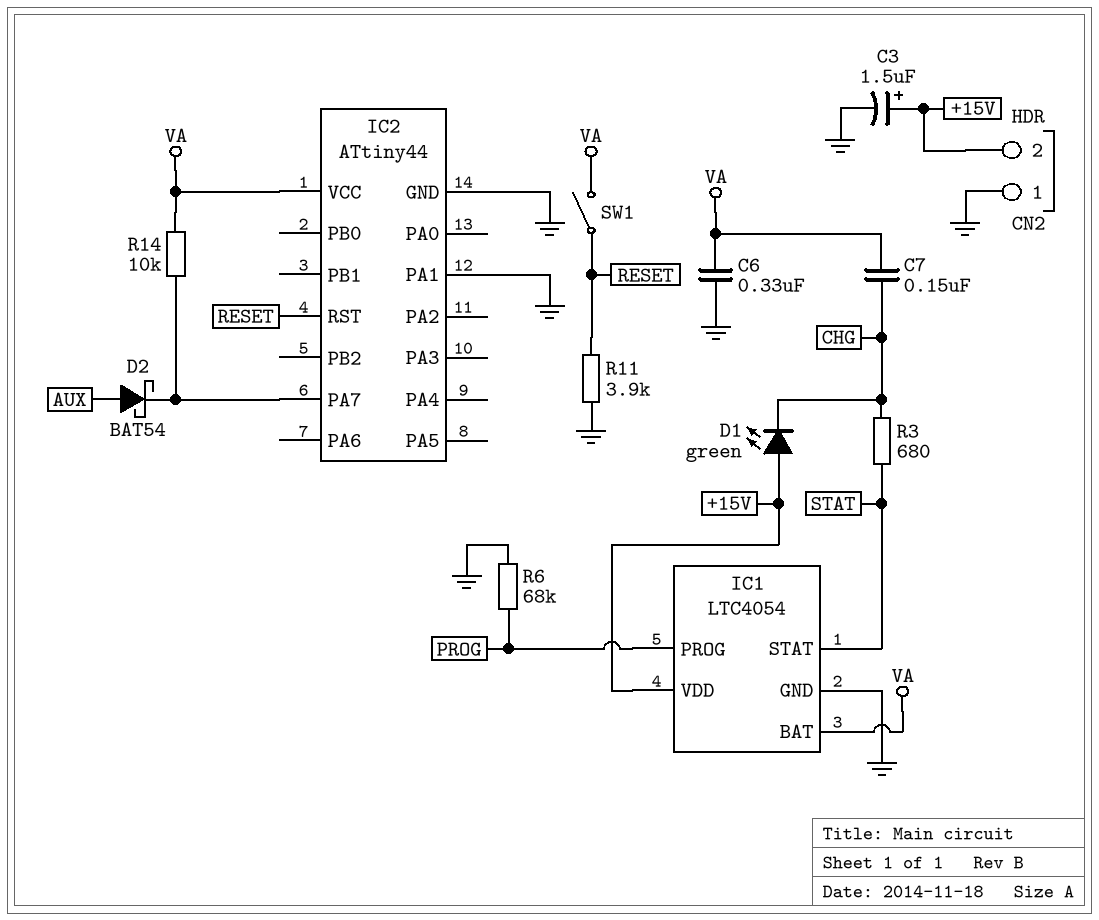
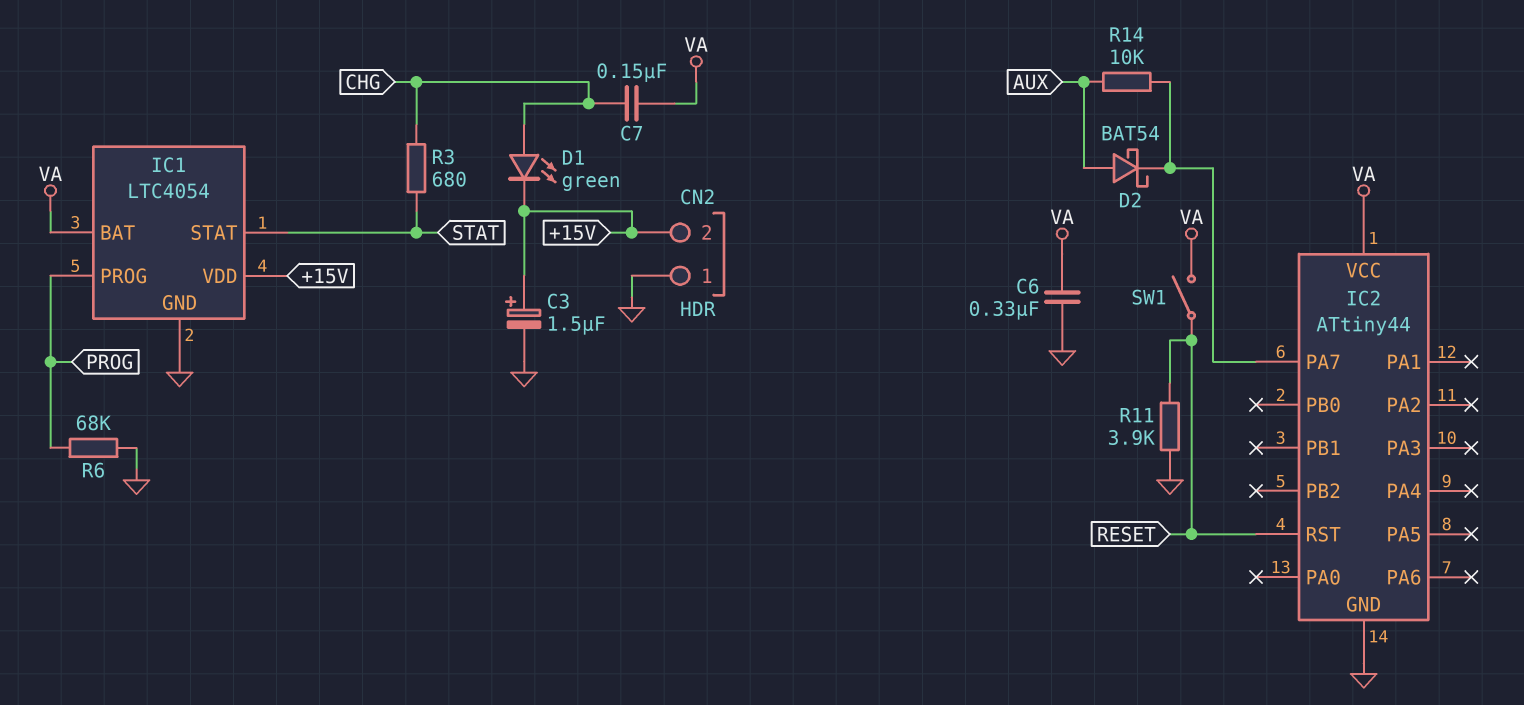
D1: LED green (A +15V, K CHG) -> LED green (A CHG, K +15V)
IC2 pin PA1: GND -> none
R14: 10k (IC2/PA7, VA) -> 10k (AUX, IC2/PA7)

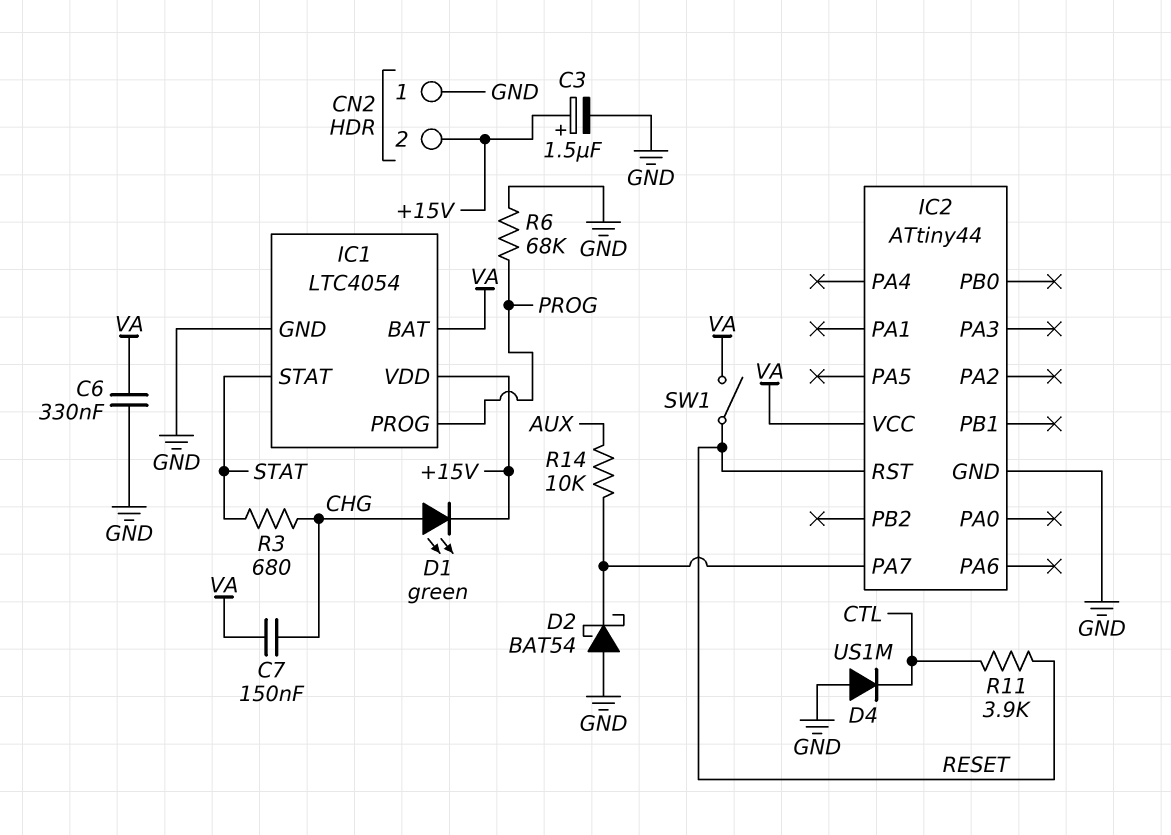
D2: schottky BAT54 (A AUX, K IC2/PA7) -> schottky BAT54 (A GND, K IC2/PA7)
D4: none -> diode US1M (A GND, K CTL)
R11: 3.9k (GND, RESET) -> 3.9k (CTL, RESET)

